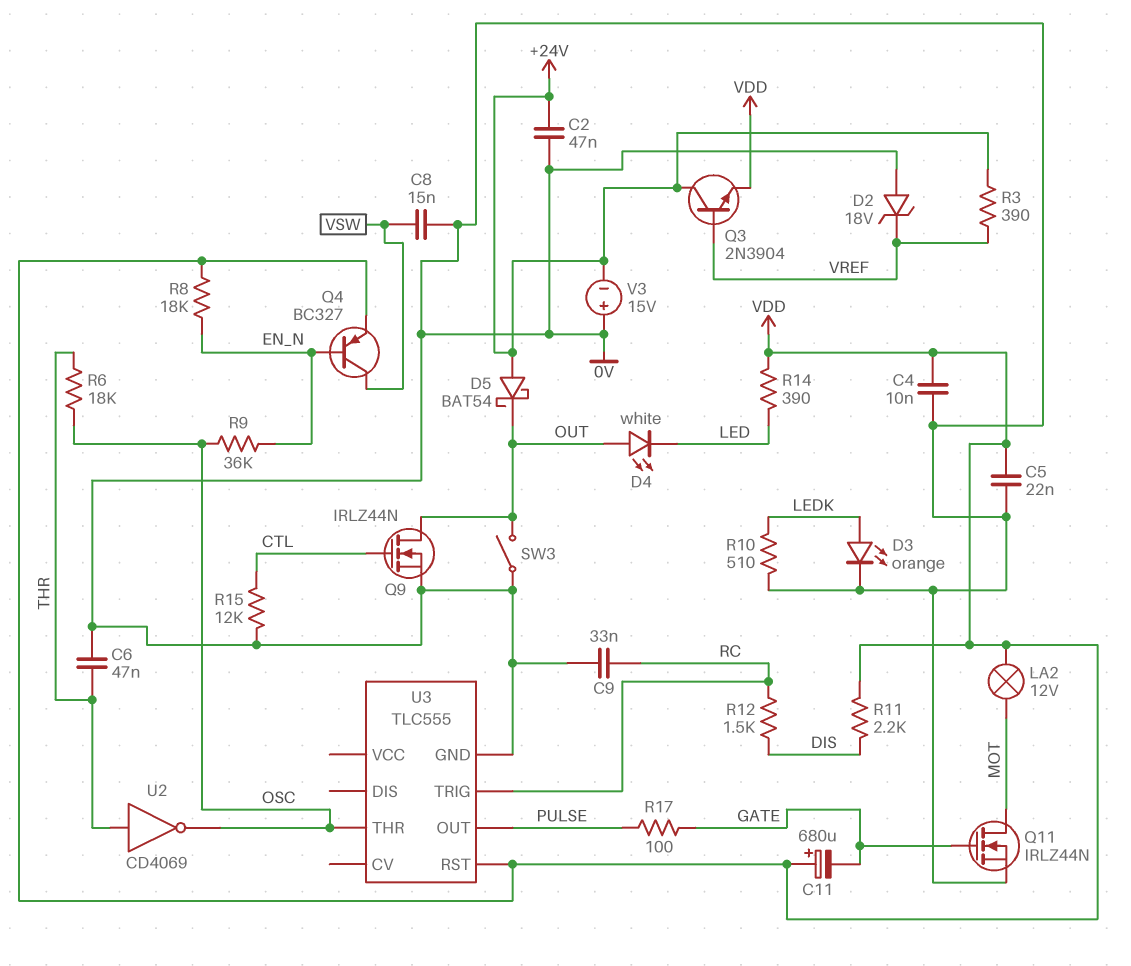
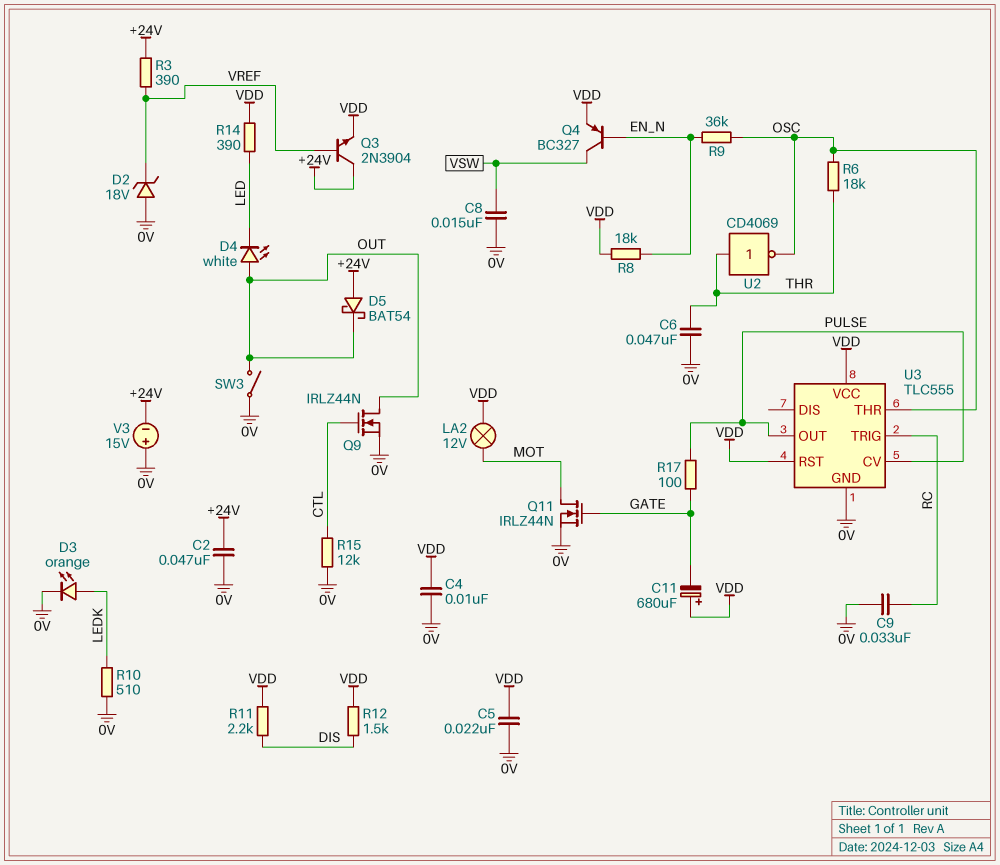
R12: 1.5k (DIS, RC) -> 1.5k (DIS, VDD)
U3 pin CV: none -> PULSE
U3 pin VCC: none -> VDD

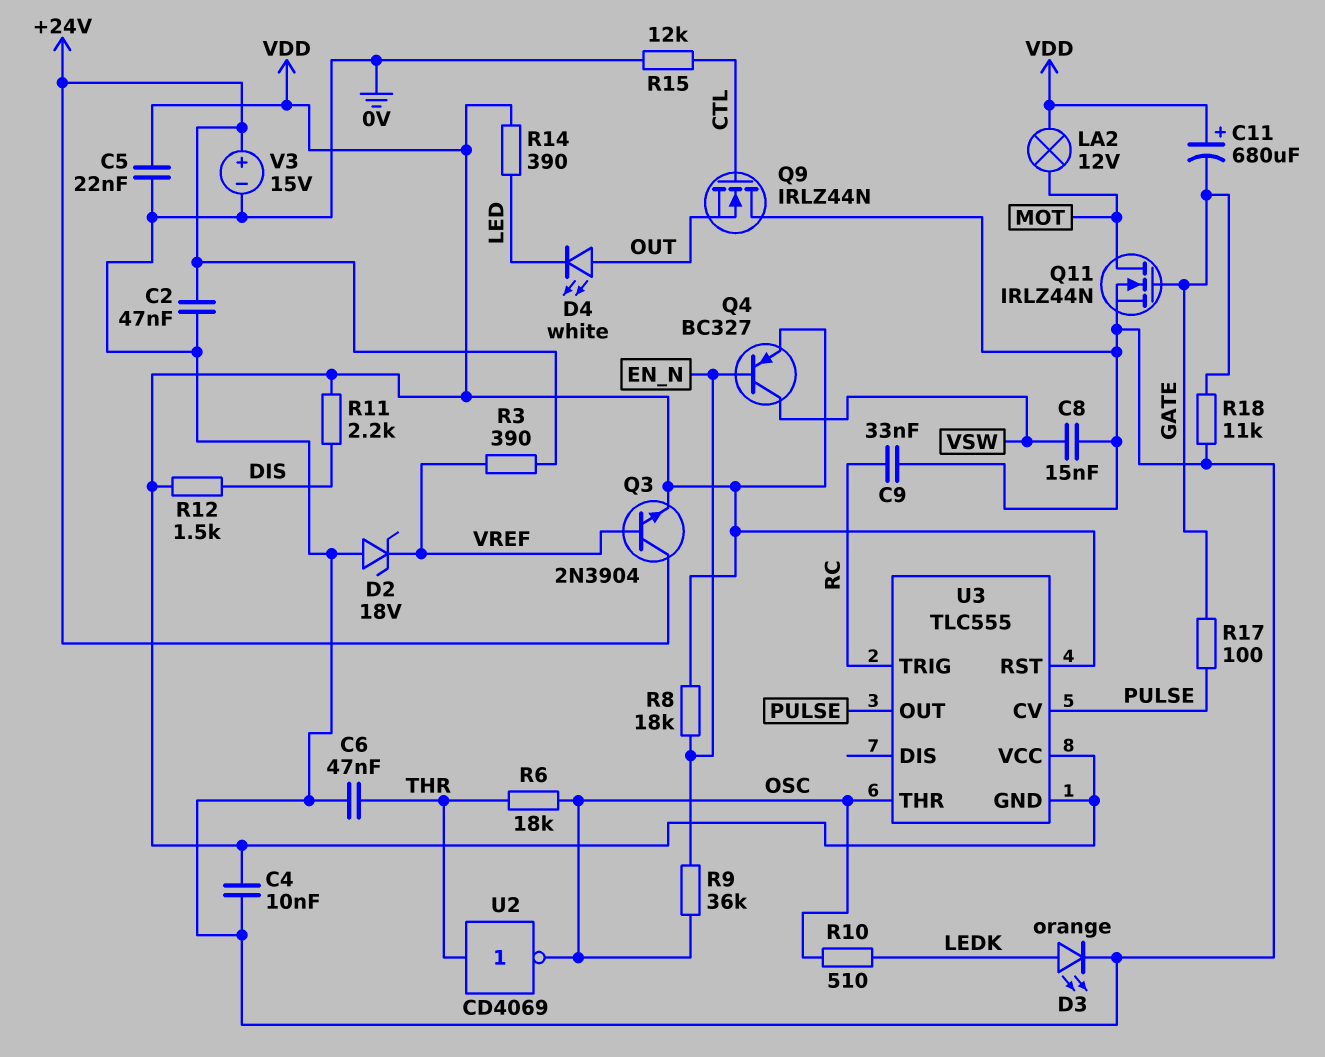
D5: schottky BAT54 (A +24V, K OUT) -> none
Q9: NMOS IRLZ44N (G CTL, D OUT, S 0V) -> NMOS IRLZ44N (G CTL, D 0V, S OUT)
R10: 510 (0V, LEDK) -> 510 (LEDK, OSC)
R18: none -> 11k (0V, GATE)
SW3: switch (0V, OUT) -> none
U3 pin GND: 0V -> VDD
V3: 15V (plus 0V, minus +24V) -> 15V (plus +24V, minus 0V)

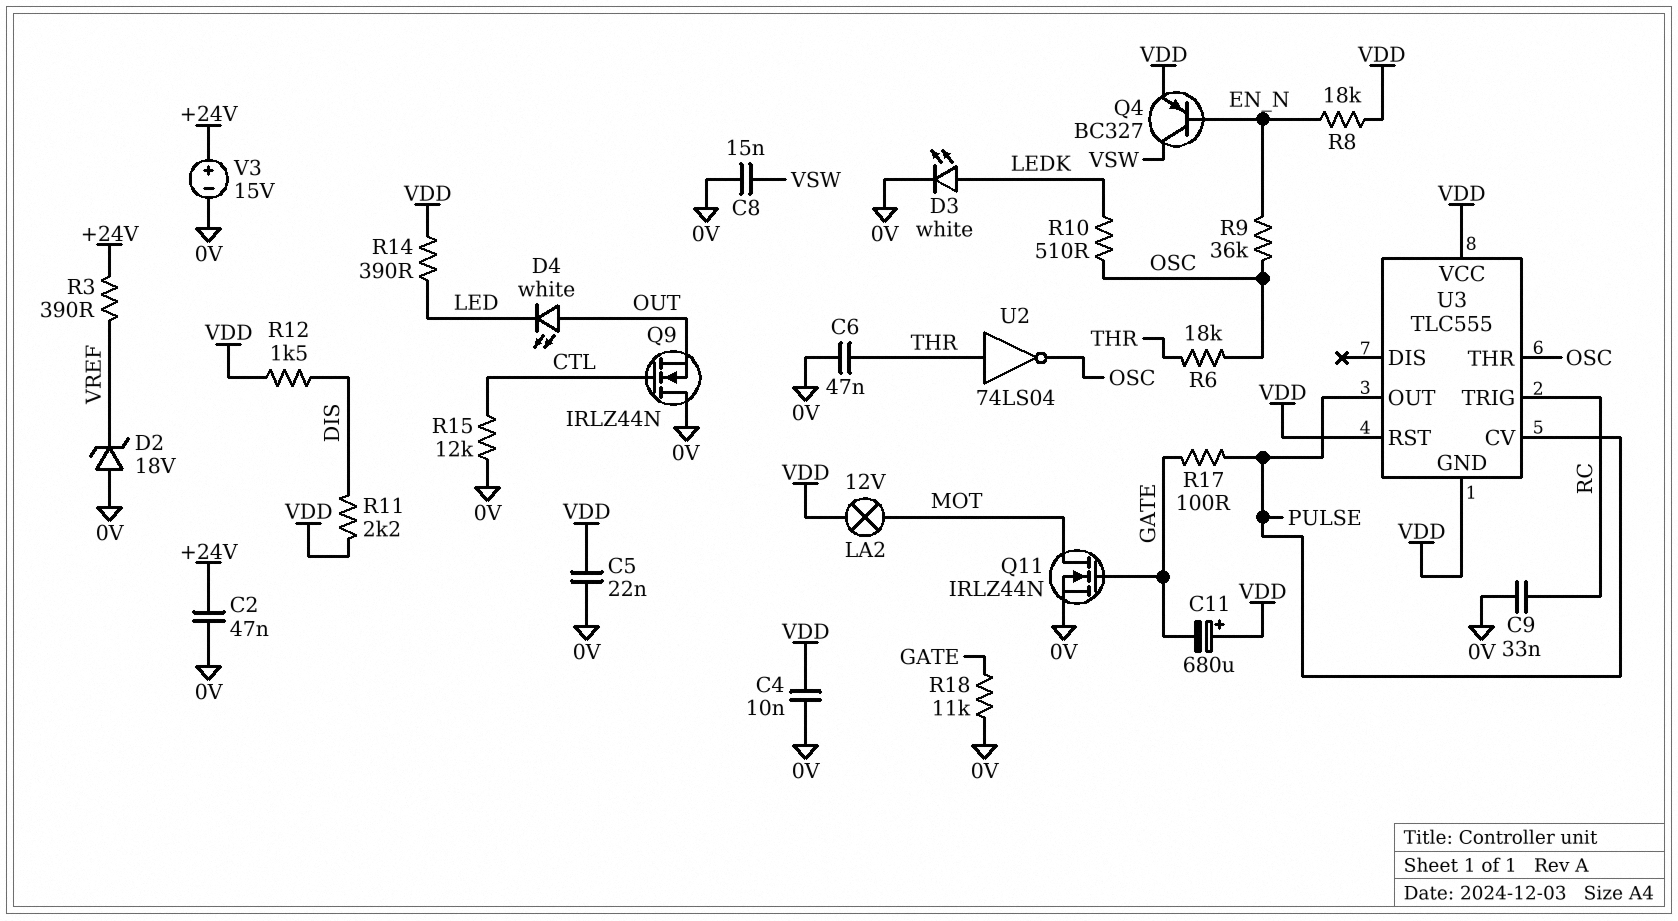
D3: LED orange (A LEDK, K 0V) -> LED white (A LEDK, K 0V)
Q3: NPN 2N3904 (B VREF, C +24V, E VDD) -> none
U2: NOT CD4069 (in THR, out OSC) -> NOT 74LS04 (in THR, out OSC)

